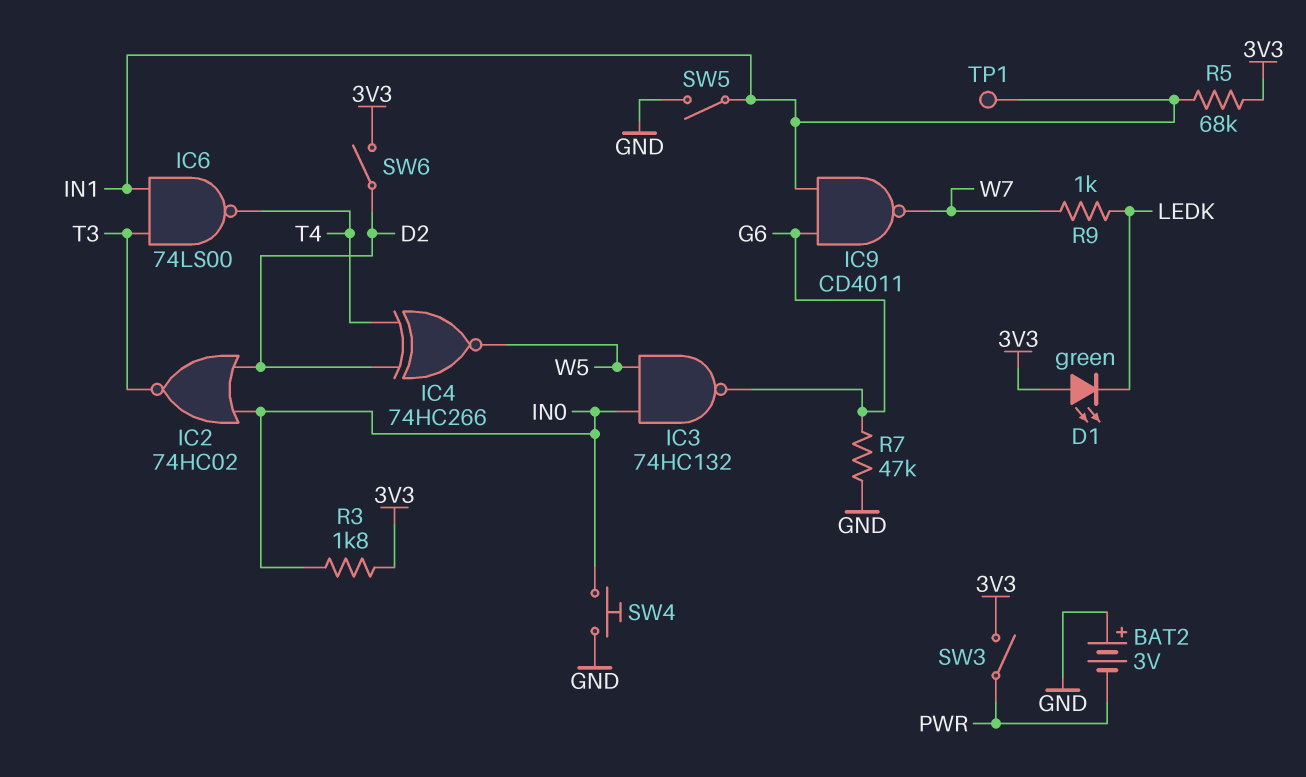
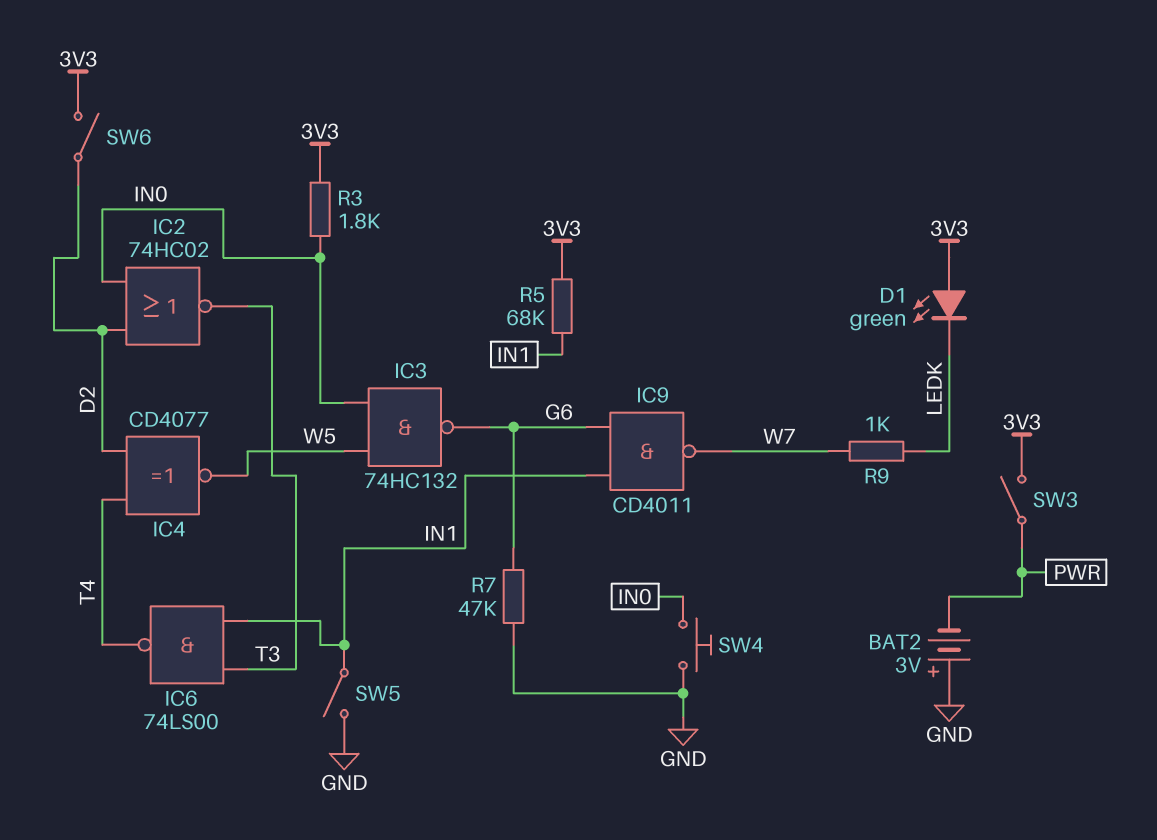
IC4: XNOR 74HC266 (in D2, in T4, out W5) -> XNOR CD4077 (in D2, in T4, out W5)
TP1: test point (IN1) -> none

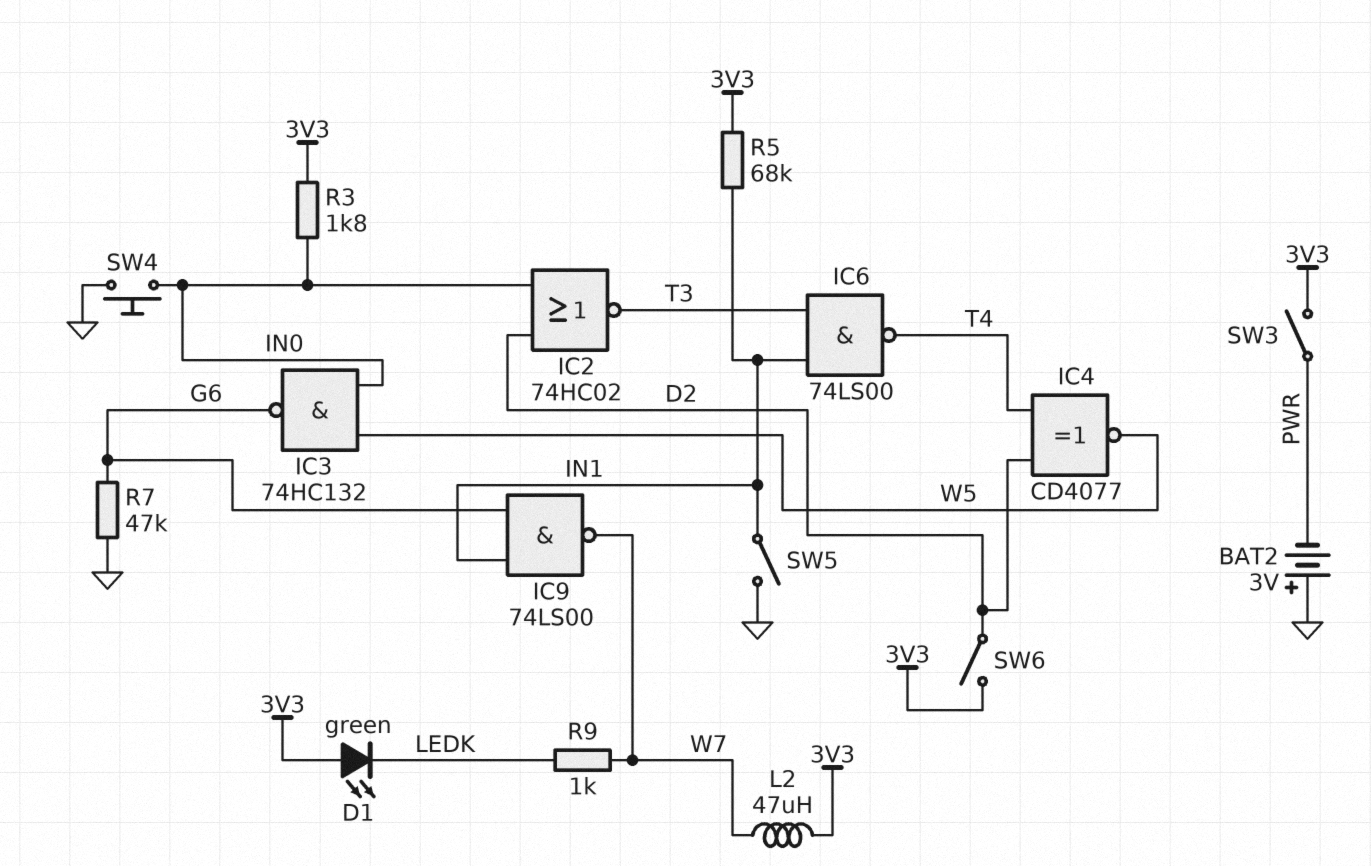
IC9: NAND CD4011 (in G6, in IN1, out W7) -> NAND 74LS00 (in G6, in IN1, out W7)
L2: none -> 47uH (3V3, W7)

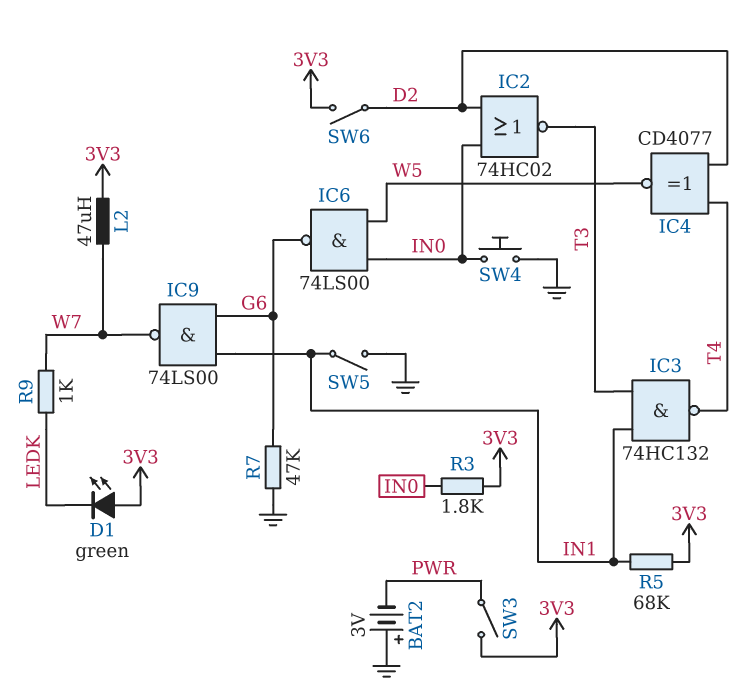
IC3: NAND 74HC132 (in IN0, in W5, out G6) -> NAND 74HC132 (in IN1, in T3, out T4)
IC6: NAND 74LS00 (in IN1, in T3, out T4) -> NAND 74LS00 (in IN0, in W5, out G6)

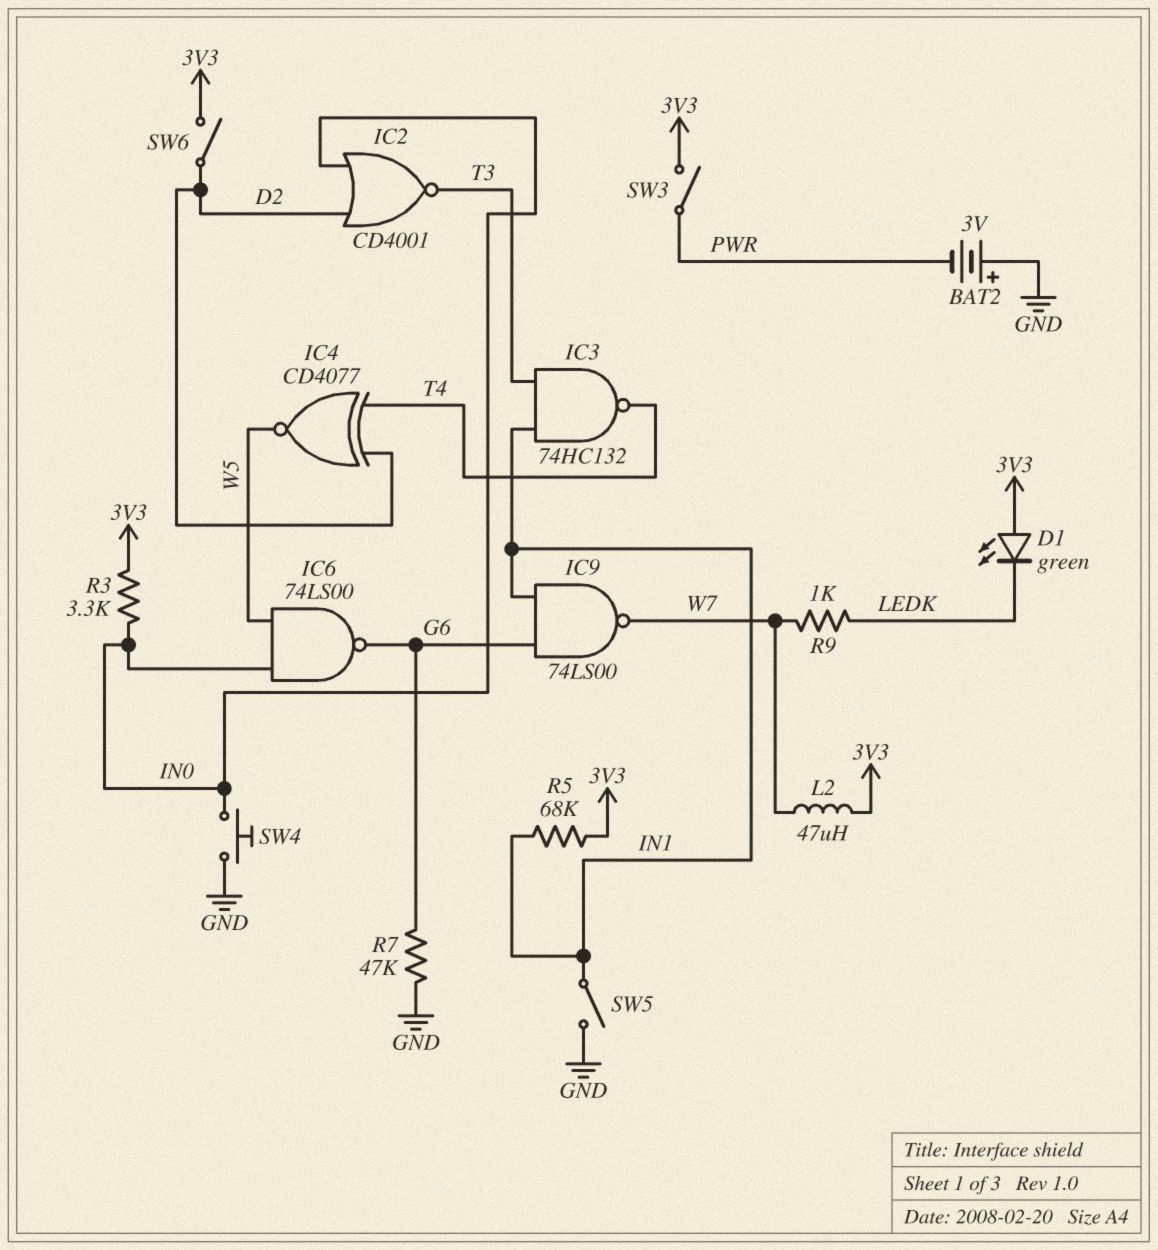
IC2: NOR 74HC02 (in D2, in IN0, out T3) -> NOR CD4001 (in D2, in IN0, out T3)
R3: 1.8k (3V3, IN0) -> 3.3k (3V3, IN0)

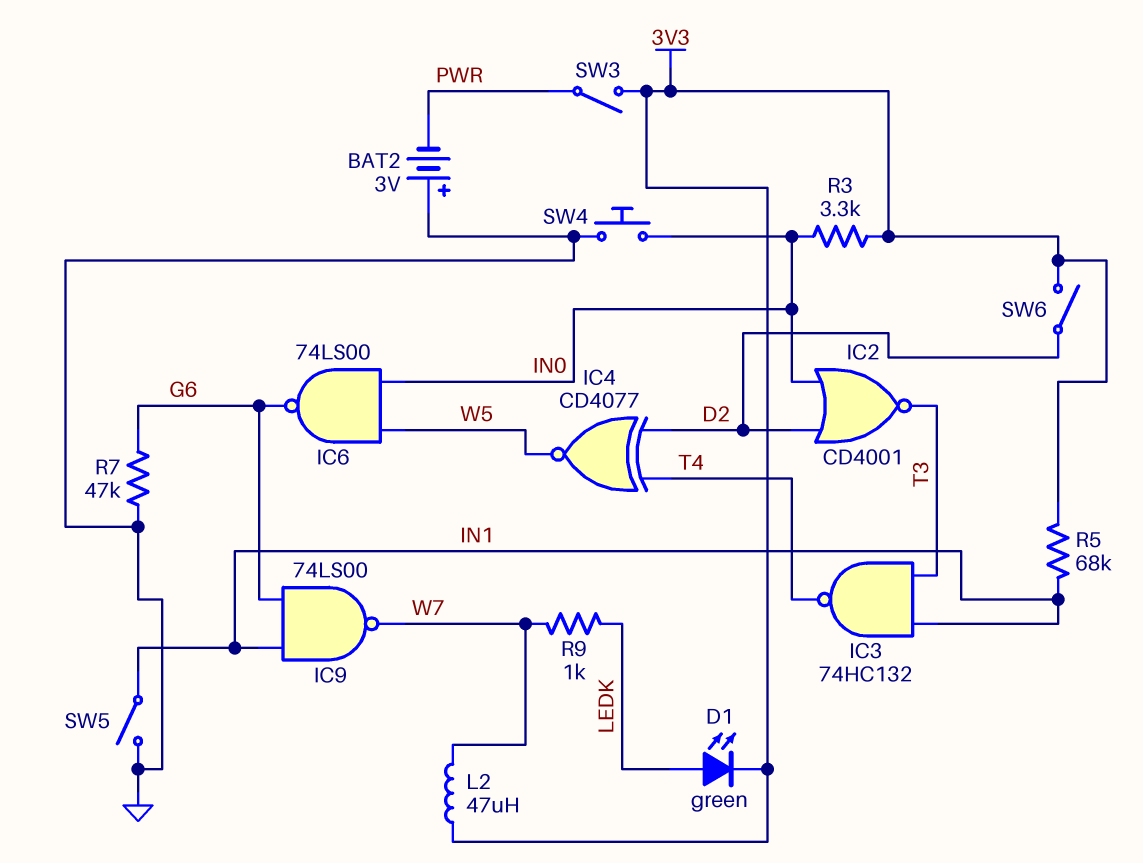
D1: LED green (A 3V3, K LEDK) -> LED green (A LEDK, K 3V3)

